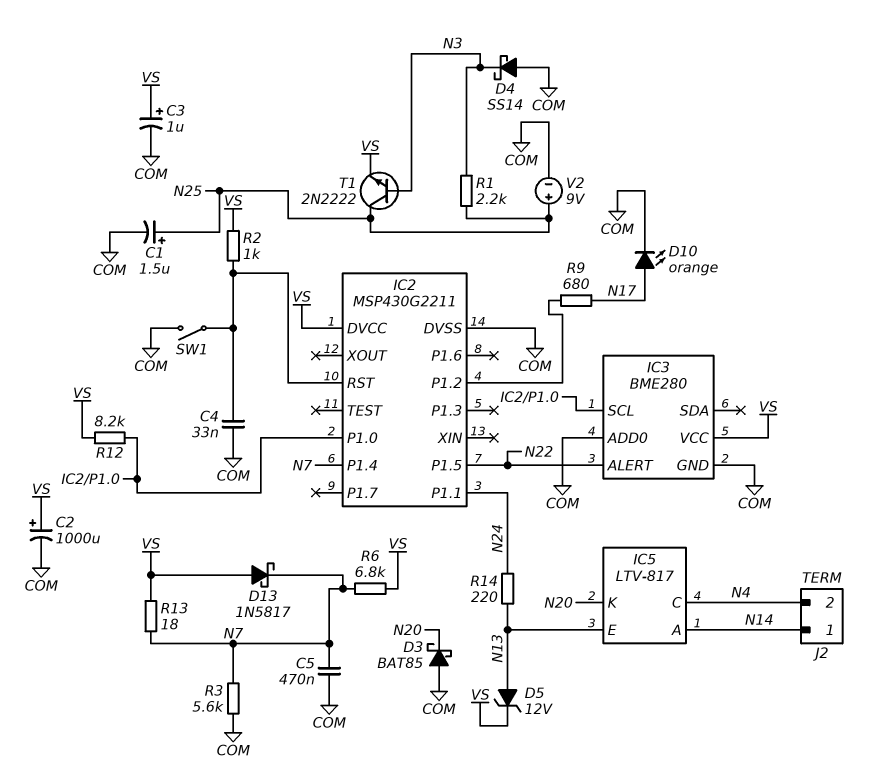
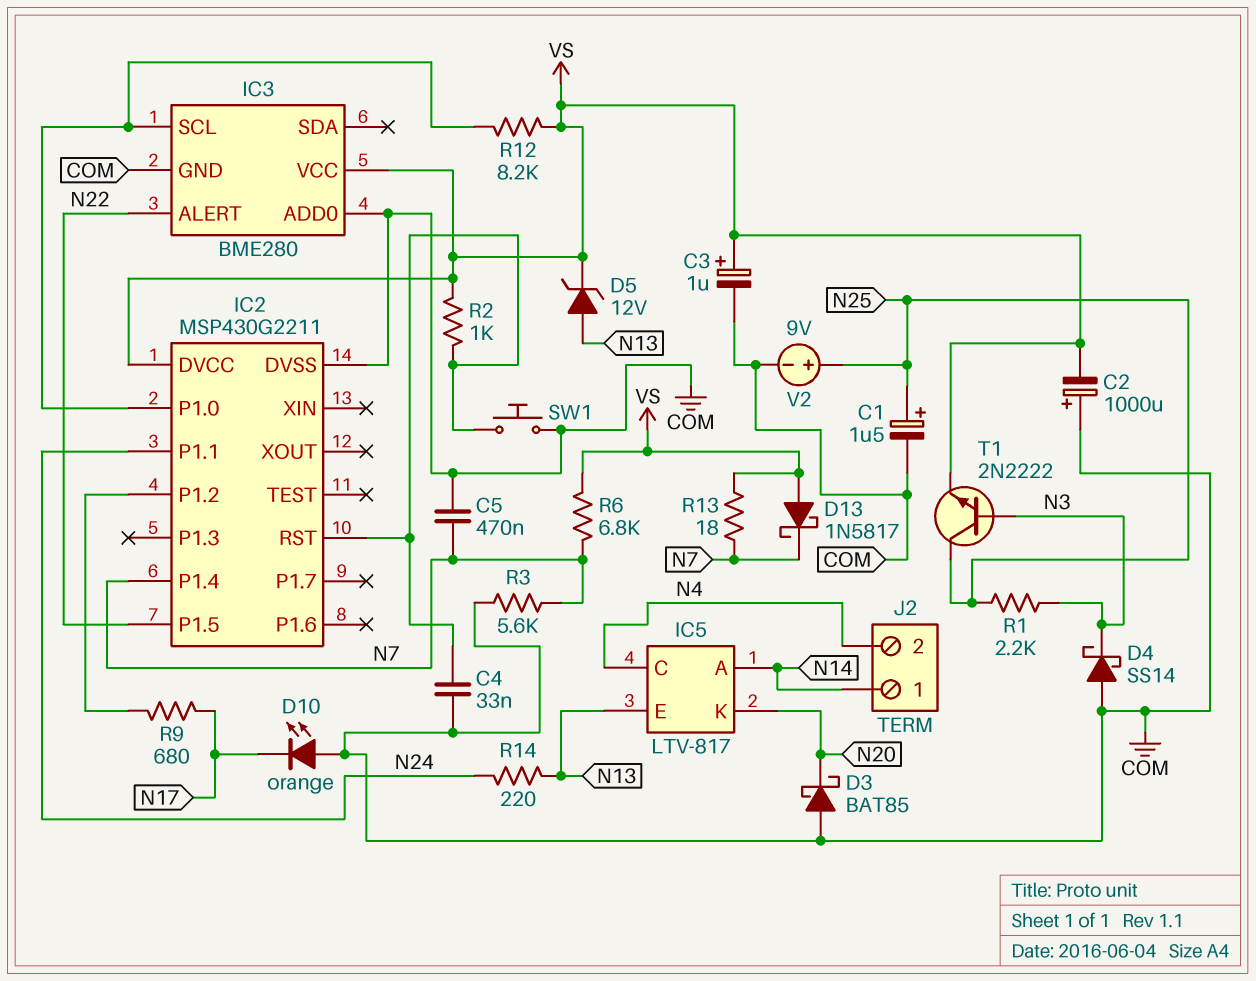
C2: 1000uF (plus VS, minus COM) -> 1000uF (plus COM, minus VS)
D10: LED orange (A N17, K COM) -> LED orange (A COM, K N17)
SW1: switch (COM, IC2/RST) -> button (COM, IC2/RST)

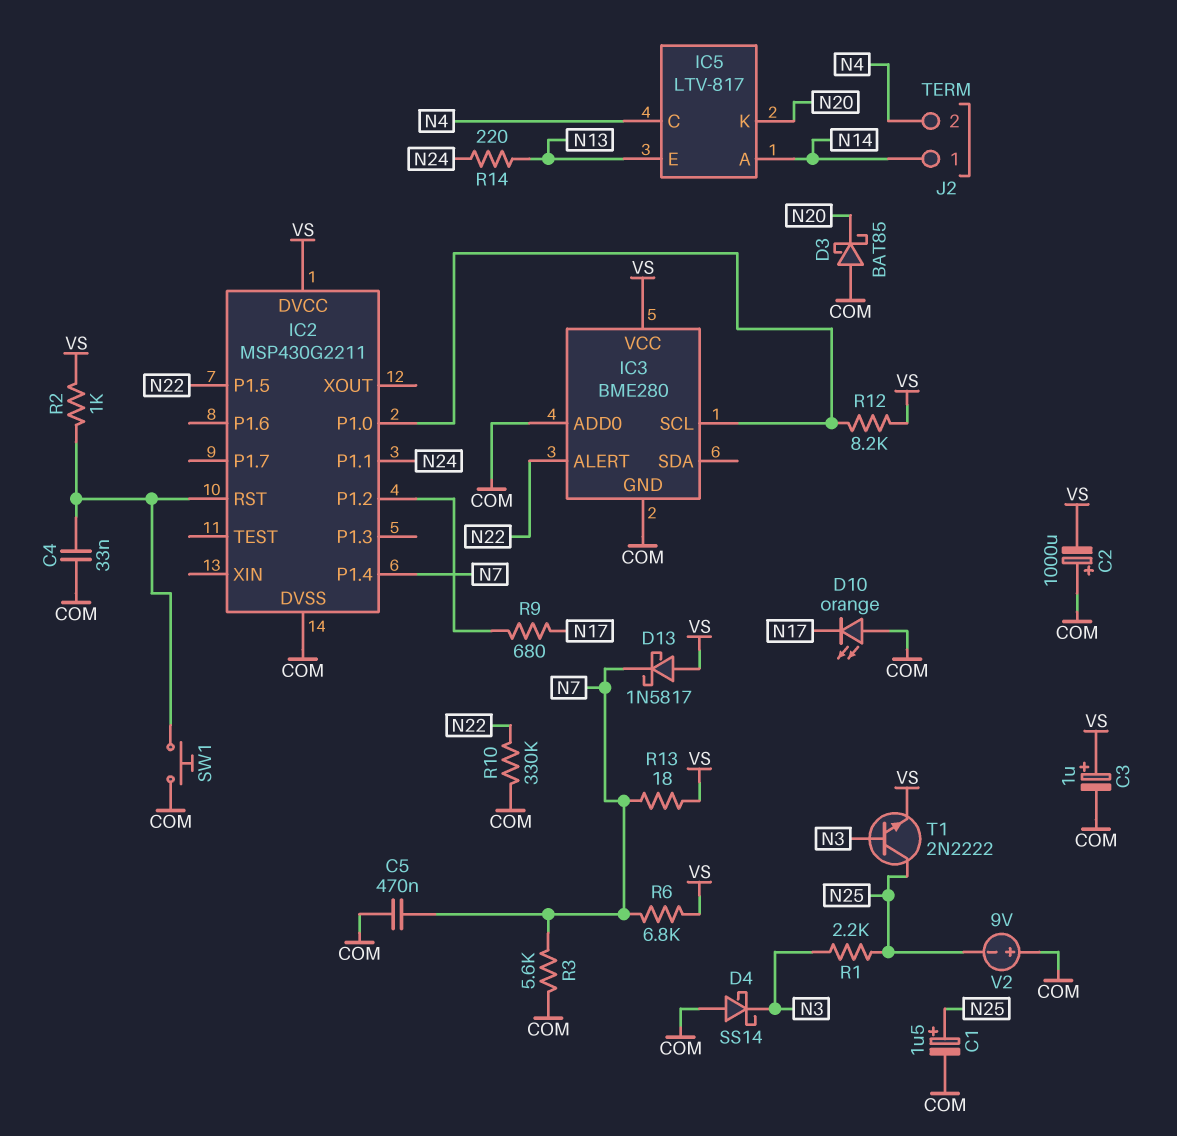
D5: zener 12V (A N13, K VS) -> none
R10: none -> 330k (COM, N22)
V2: 9V (plus N25, minus COM) -> 9V (plus COM, minus N25)

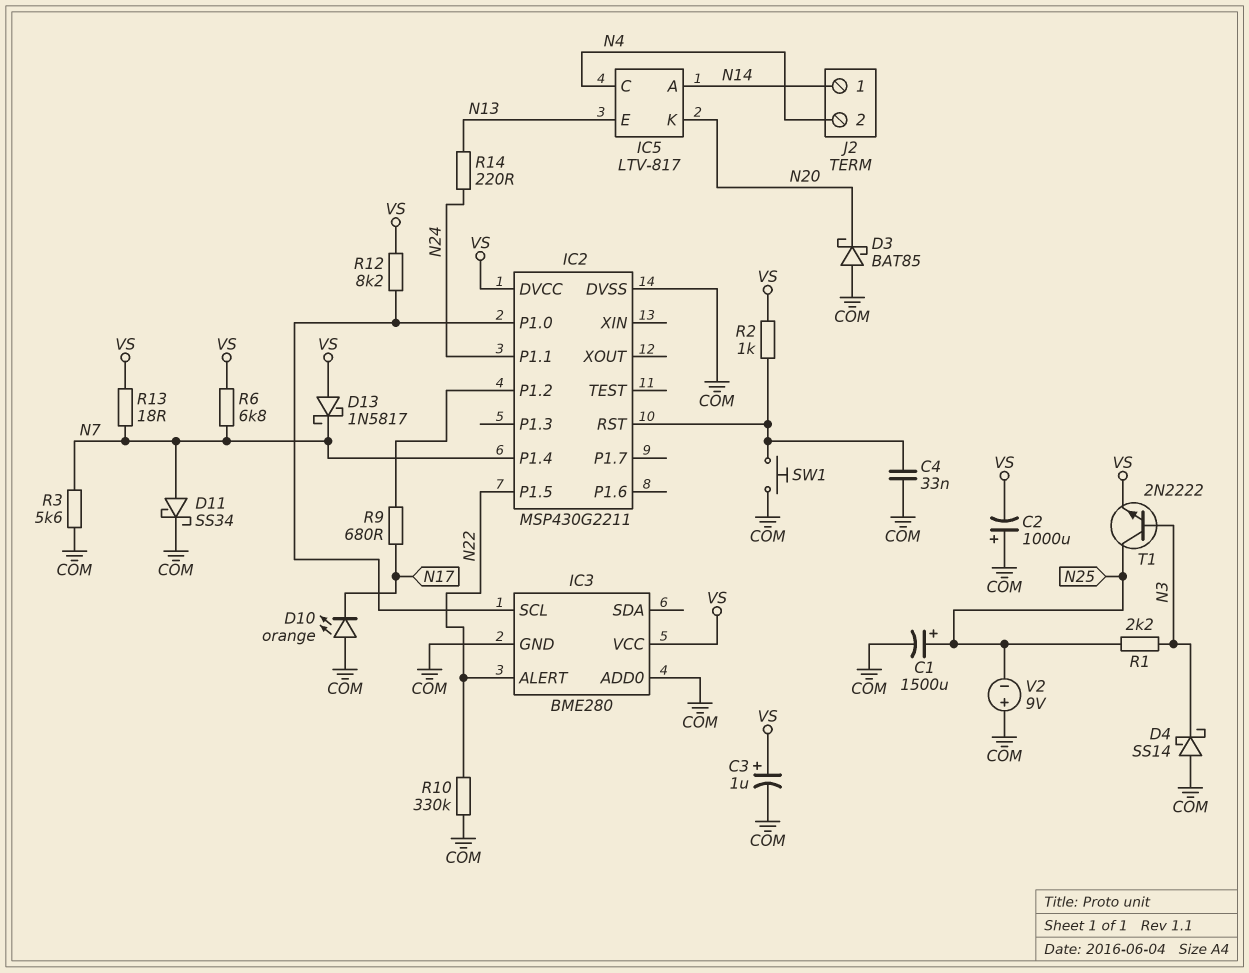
C1: 1.5uF (plus N25, minus COM) -> 1500uF (plus N25, minus COM)
C5: 470nF (COM, N7) -> none
D11: none -> schottky SS34 (A N7, K COM)

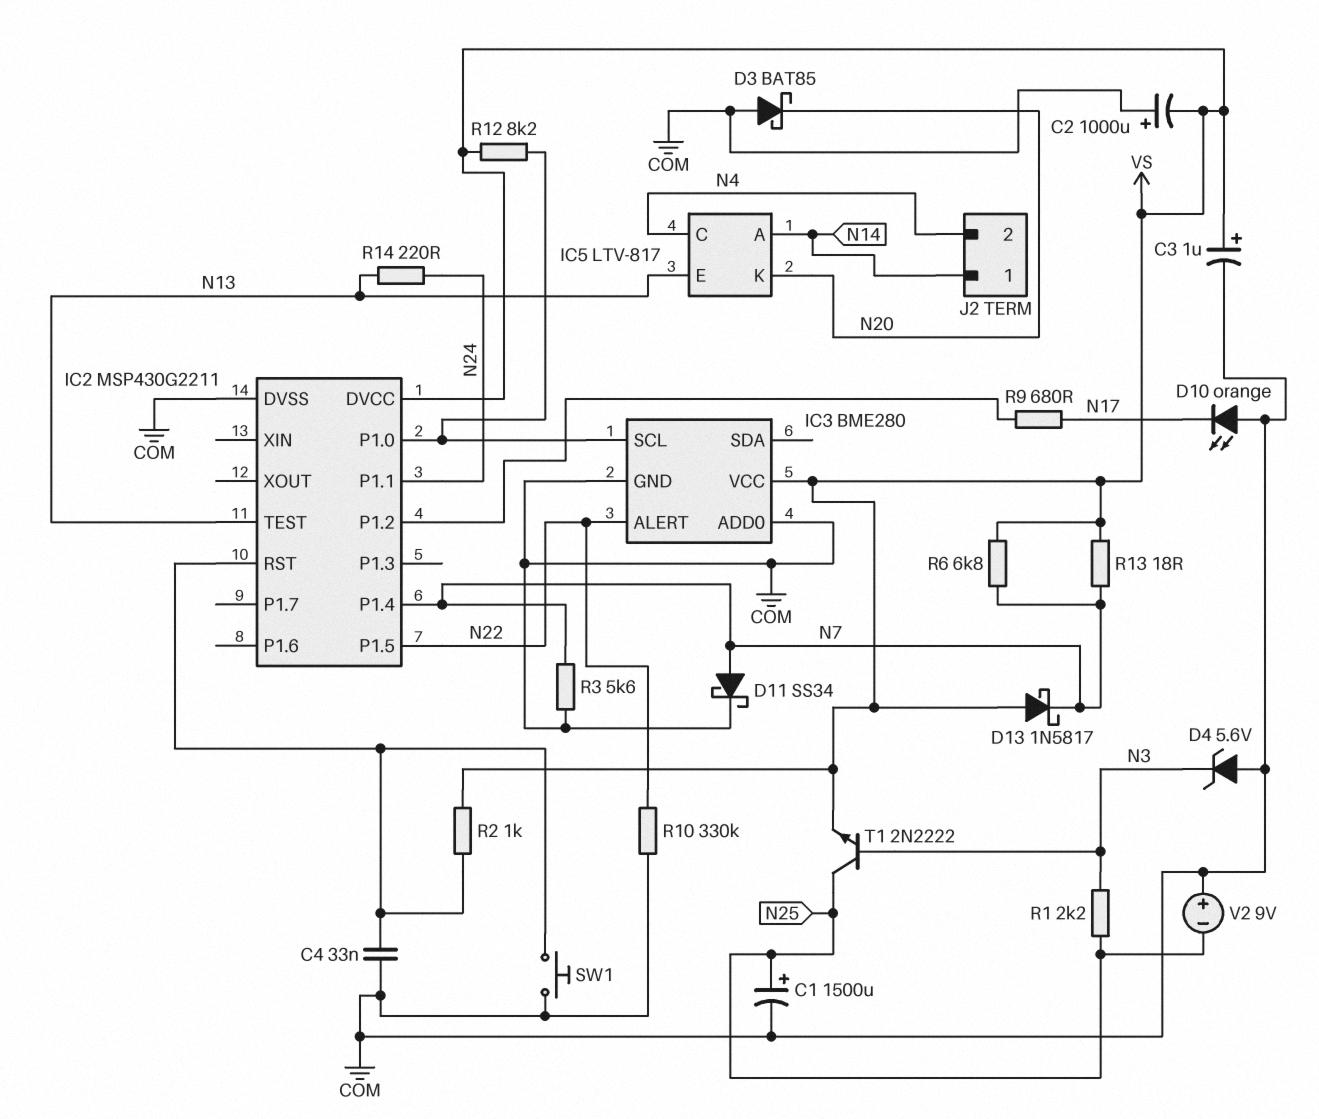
D4: schottky SS14 (A COM, K N3) -> zener 5.6V (A COM, K N3)
IC2 pin TEST: none -> N13

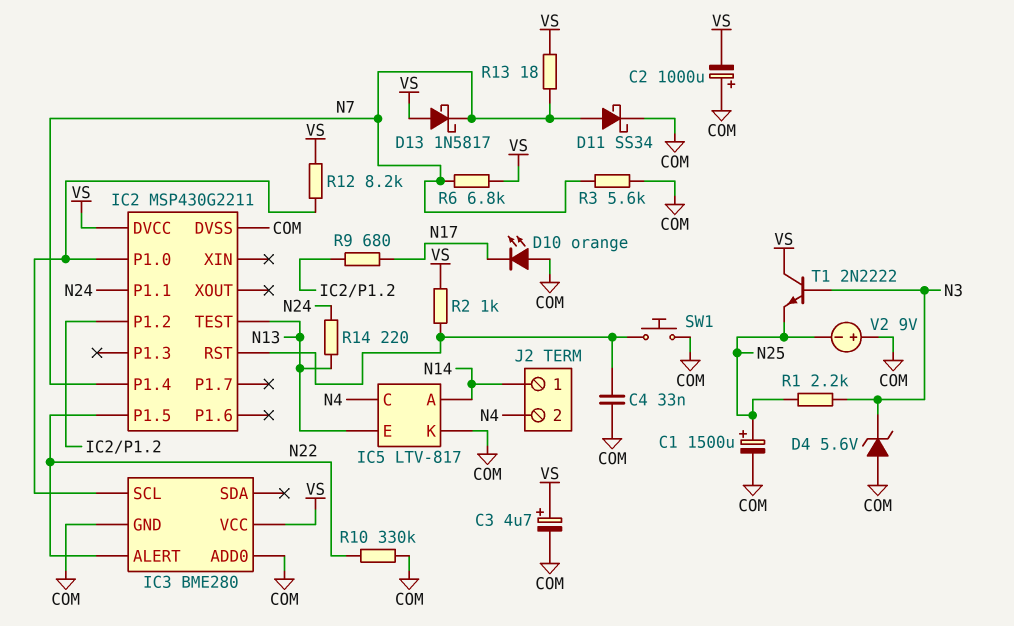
C3: 1uF (plus VS, minus COM) -> 4.7uF (plus VS, minus COM)
D3: schottky BAT85 (A COM, K N20) -> none
IC5 pin K: N20 -> COM
T1: NPN 2N2222 (B N3, C N25, E VS) -> NPN 2N2222 (B N3, C VS, E N25)

